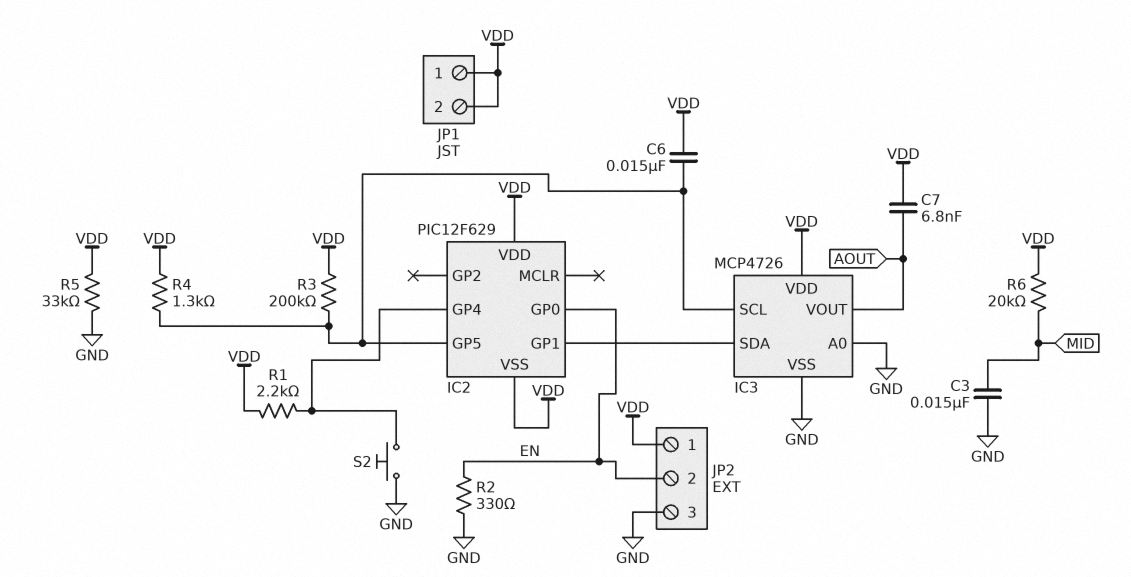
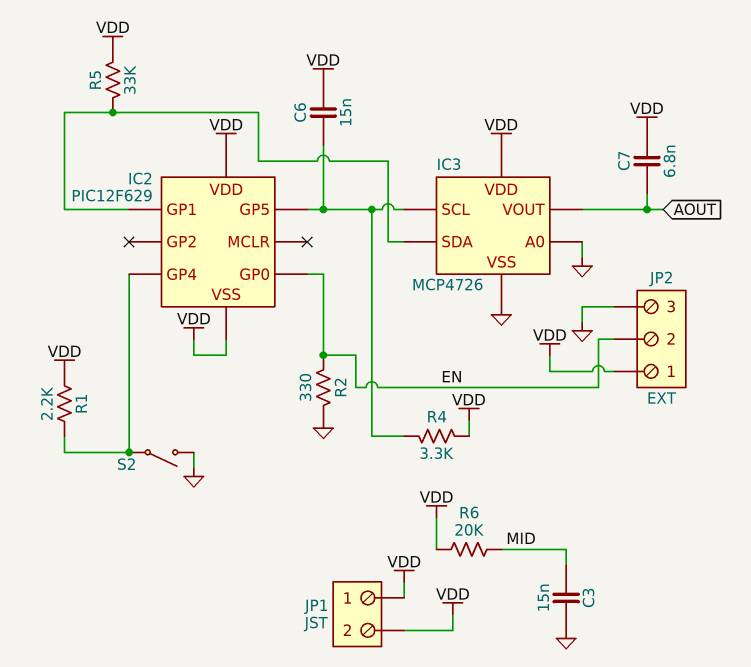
R3: 200k (IC2/GP5, VDD) -> none
R4: 1.3k (IC2/GP5, VDD) -> 3.3k (IC2/GP5, VDD)
R5: 33k (GND, VDD) -> 33k (IC2/GP1, VDD)
S2: button (GND, IC2/GP4) -> switch (GND, IC2/GP4)

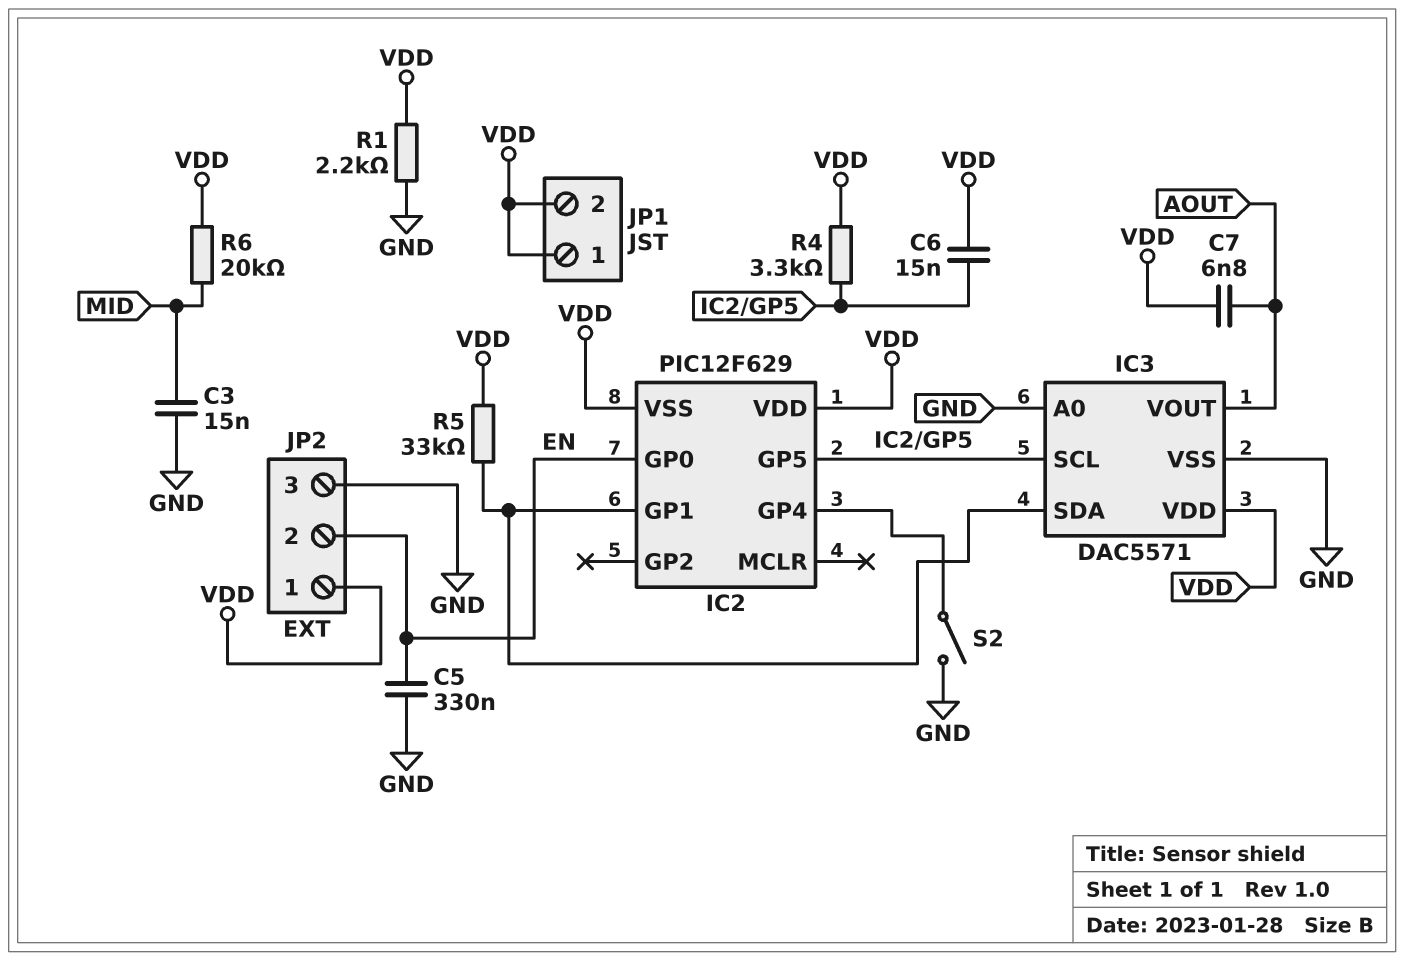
C5: none -> 330nF (EN, GND)
IC3: MCP4726 -> DAC5571
R1: 2.2k (IC2/GP4, VDD) -> 2.2k (GND, VDD)
R2: 330 (EN, GND) -> none

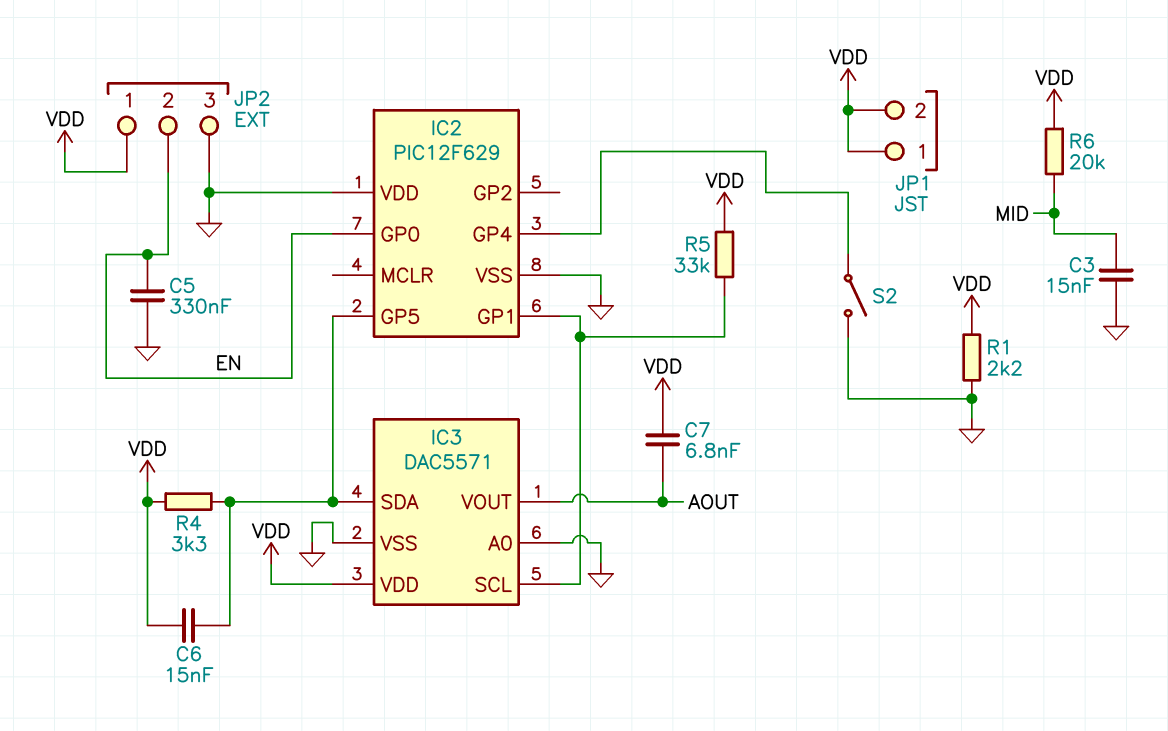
IC2 pin VDD: VDD -> GND
IC2 pin VSS: VDD -> GND
IC3 pin SCL: IC2/GP5 -> IC2/GP1
IC3 pin SDA: IC2/GP1 -> IC2/GP5

